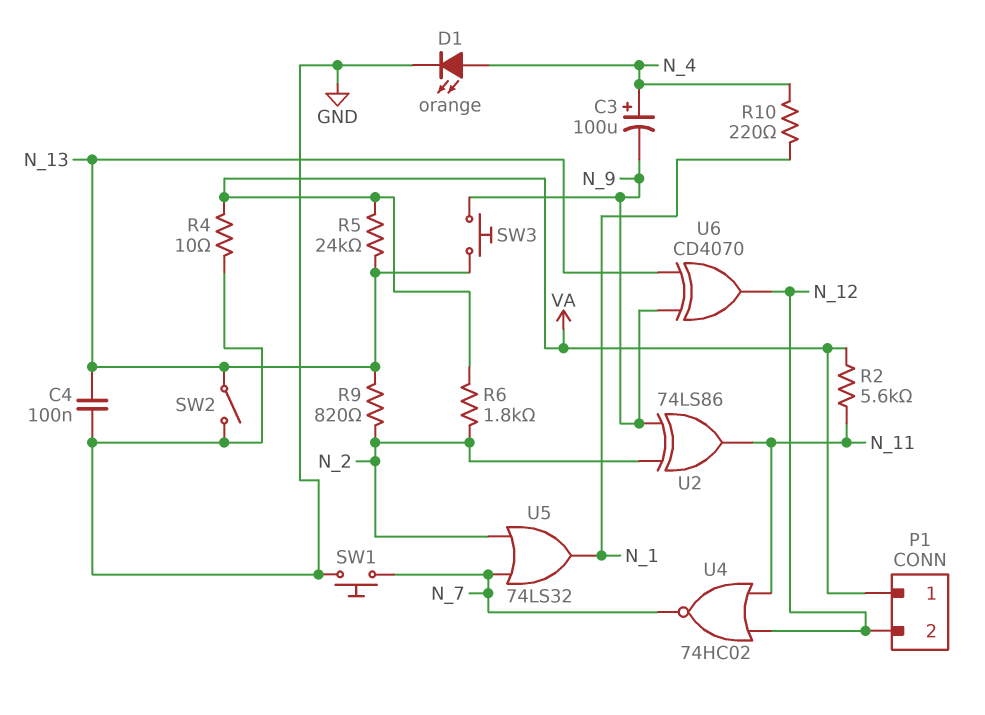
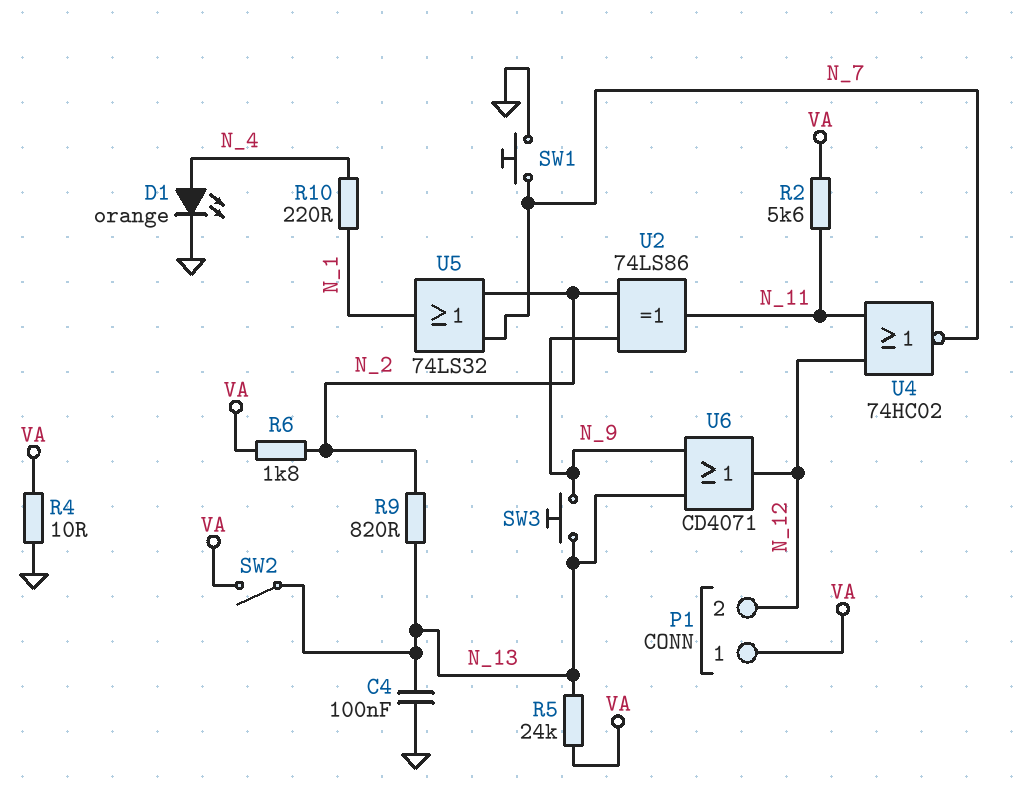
C3: 100uF (plus N_4, minus N_9) -> none
SW2: switch (GND, N_13) -> switch (N_13, VA)
U6: XOR CD4070 (in N_9, in N_13, out N_12) -> OR CD4071 (in N_9, in N_13, out N_12)

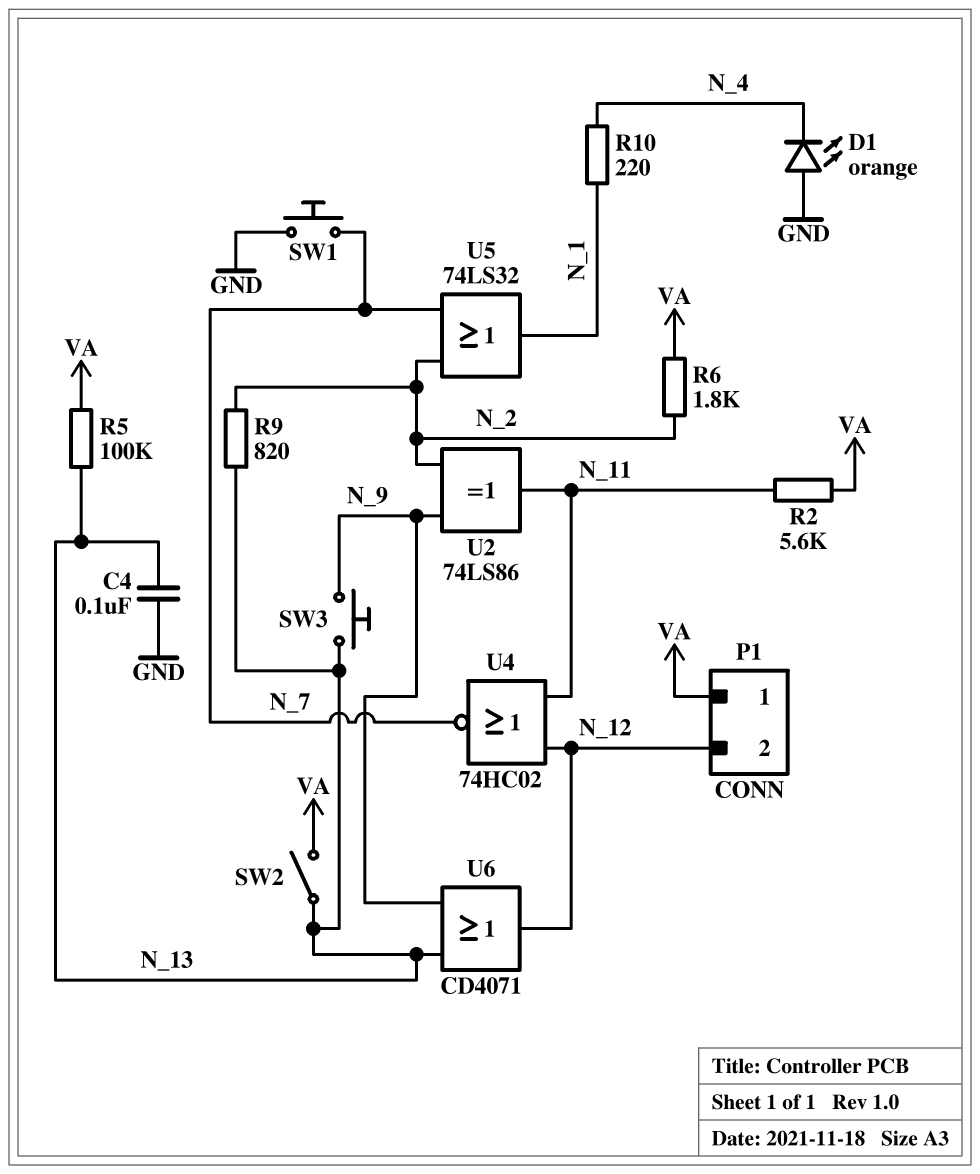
D1: LED orange (A N_4, K GND) -> LED orange (A GND, K N_4)
R4: 10 (GND, VA) -> none
R5: 24k (N_13, VA) -> 100k (N_13, VA)

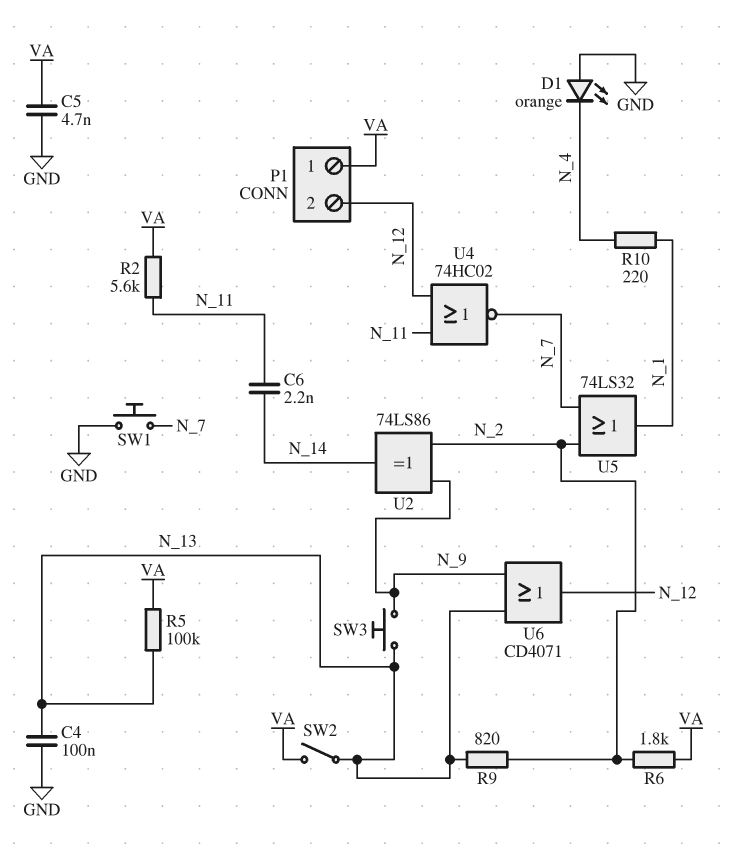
C5: none -> 4.7nF (GND, VA)
C6: none -> 2.2nF (N_11, N_14)
U2: XOR 74LS86 (in N_2, in N_9, out N_11) -> XOR 74LS86 (in N_2, in N_9, out N_14)

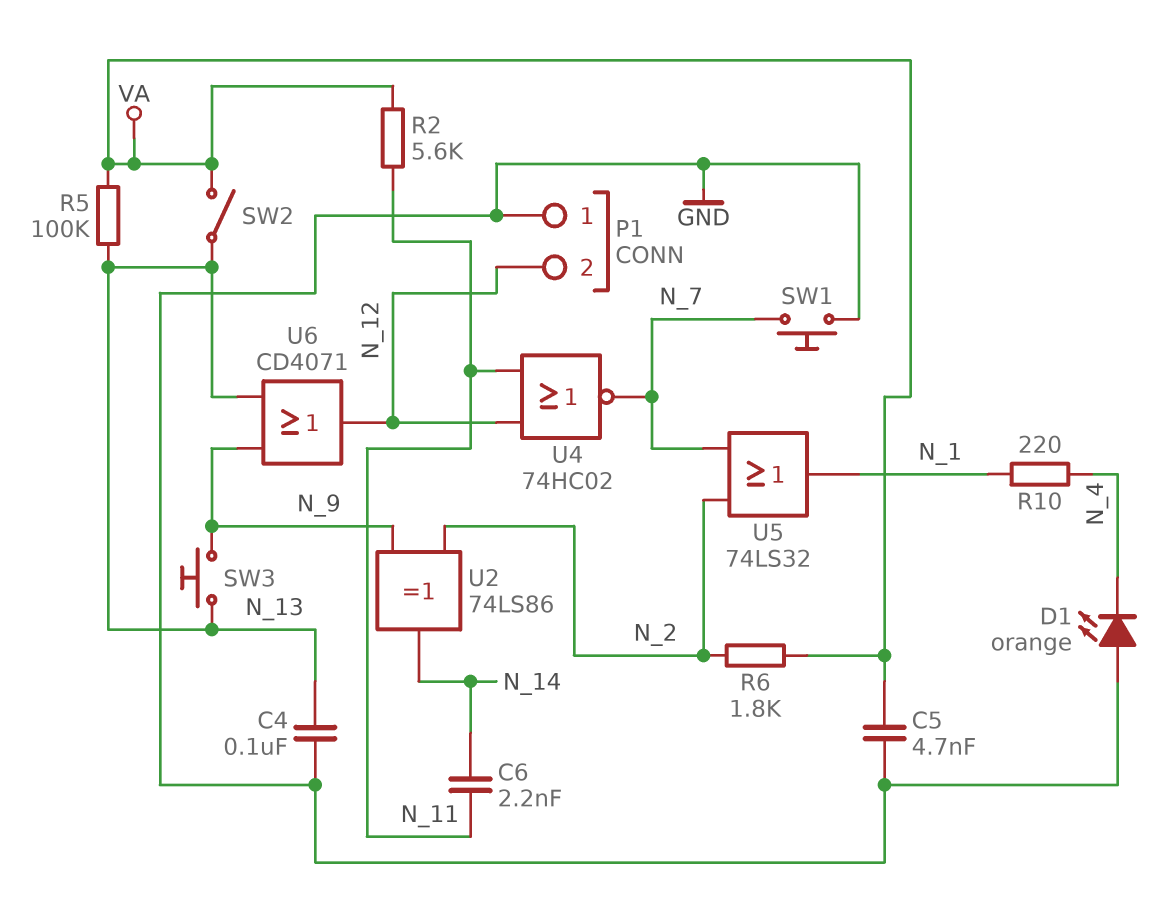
P1 pin 1: VA -> GND
R9: 820 (N_2, N_13) -> none

